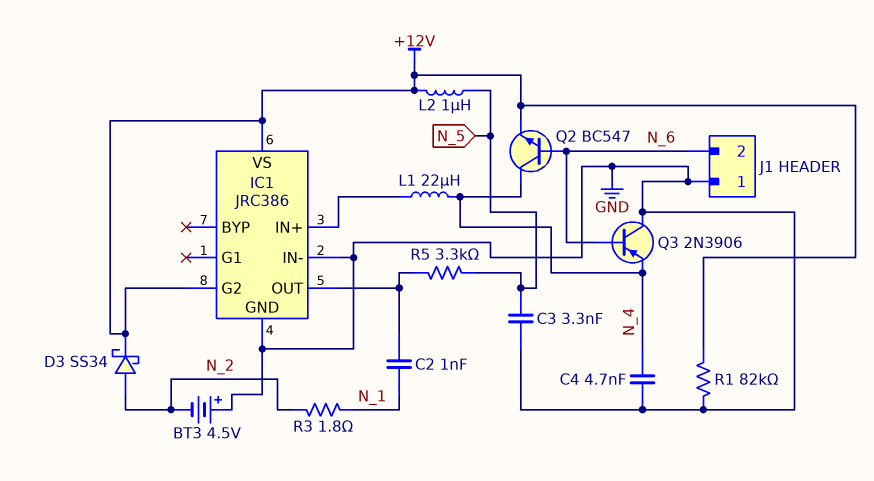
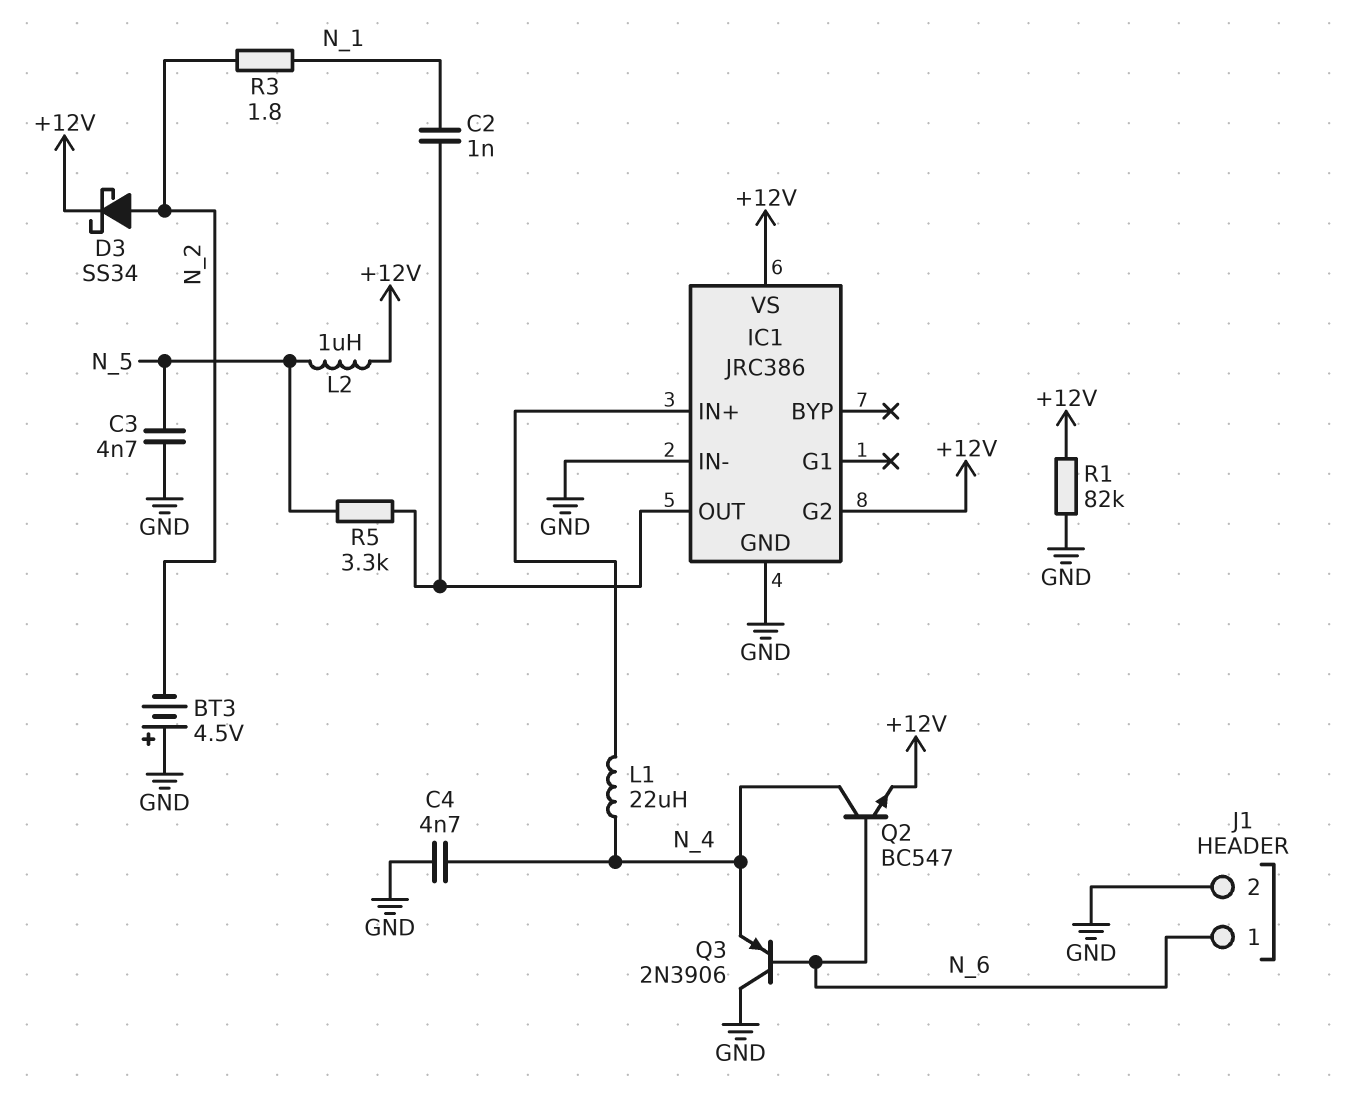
C3: 3.3nF (GND, N_5) -> 4.7nF (GND, N_5)
J1 pin 1: GND -> N_6
J1 pin 2: N_6 -> GND

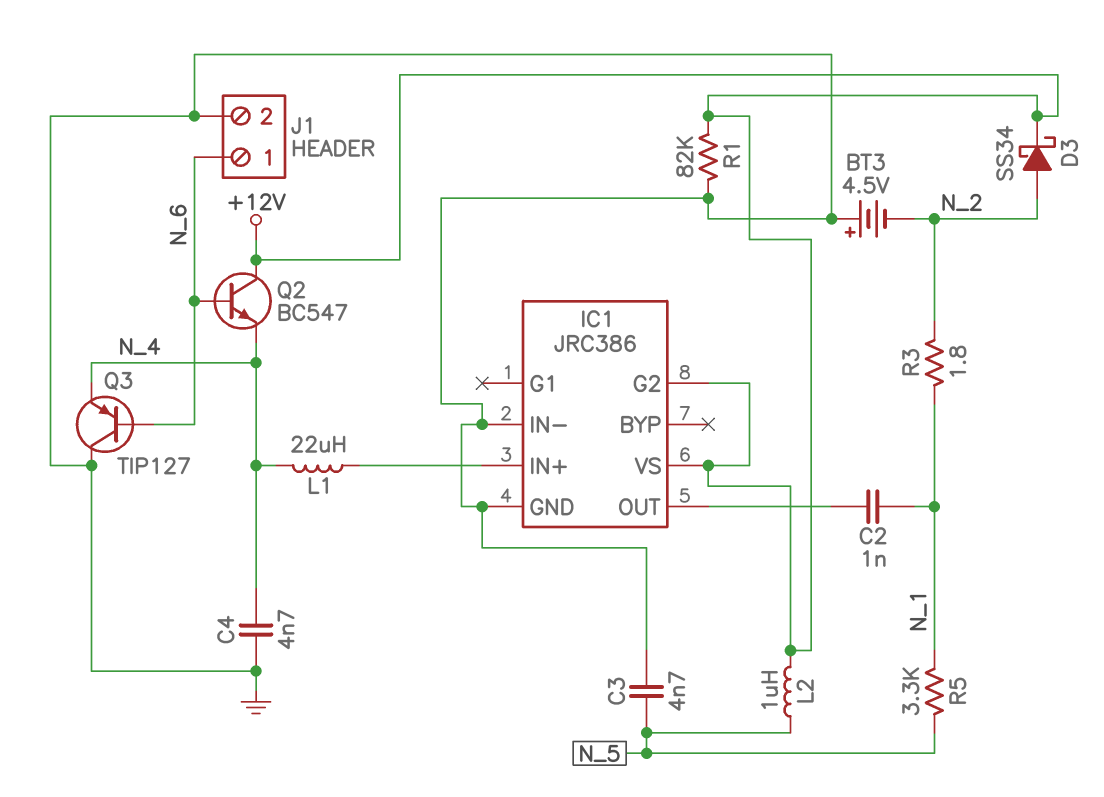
Q2: NPN BC547 (B N_6, C N_4, E +12V) -> NPN BC547 (B N_6, C +12V, E N_4)
Q3: PNP 2N3906 (B N_6, C GND, E N_4) -> PNP TIP127 (B N_6, C GND, E N_4)
R5: 3.3k (IC1/OUT, N_5) -> 3.3k (N_1, N_5)

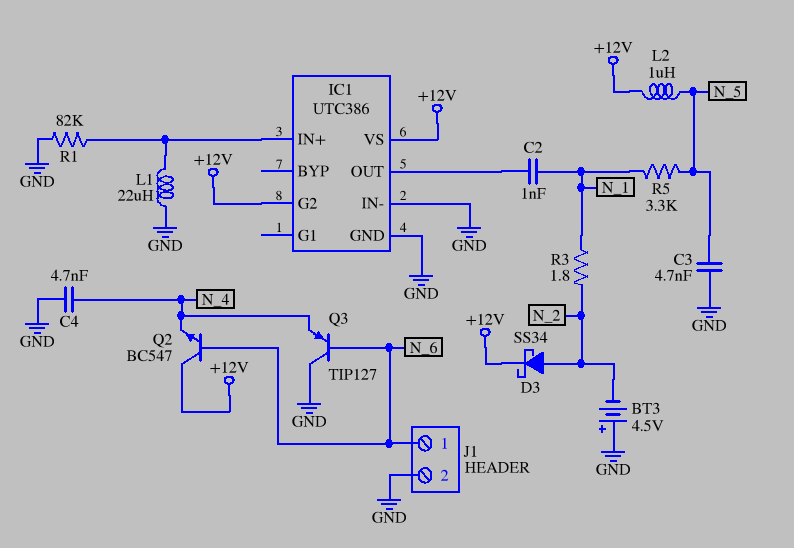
IC1: JRC386 -> UTC386
L1: 22uH (IC1/IN+, N_4) -> 22uH (GND, IC1/IN+)
R1: 82k (+12V, GND) -> 82k (GND, IC1/IN+)

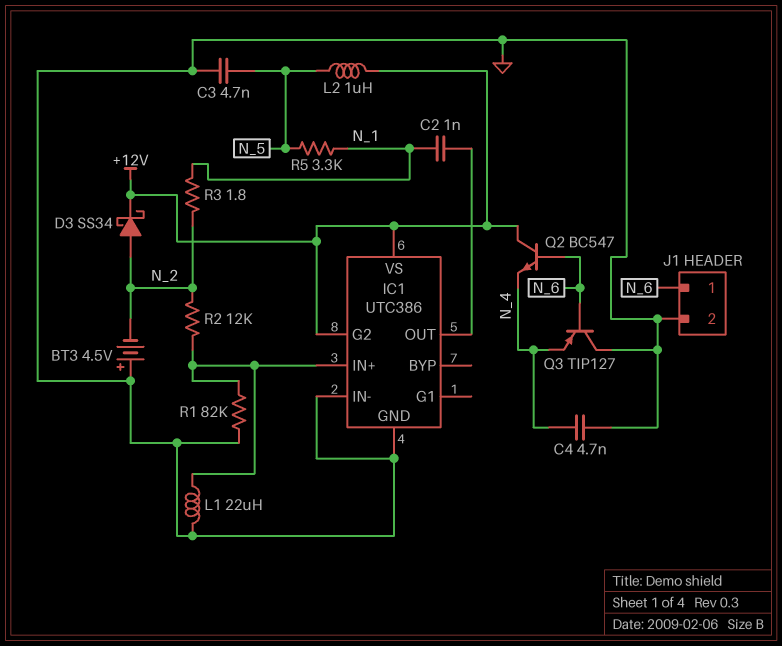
R2: none -> 12k (IC1/IN+, N_2)

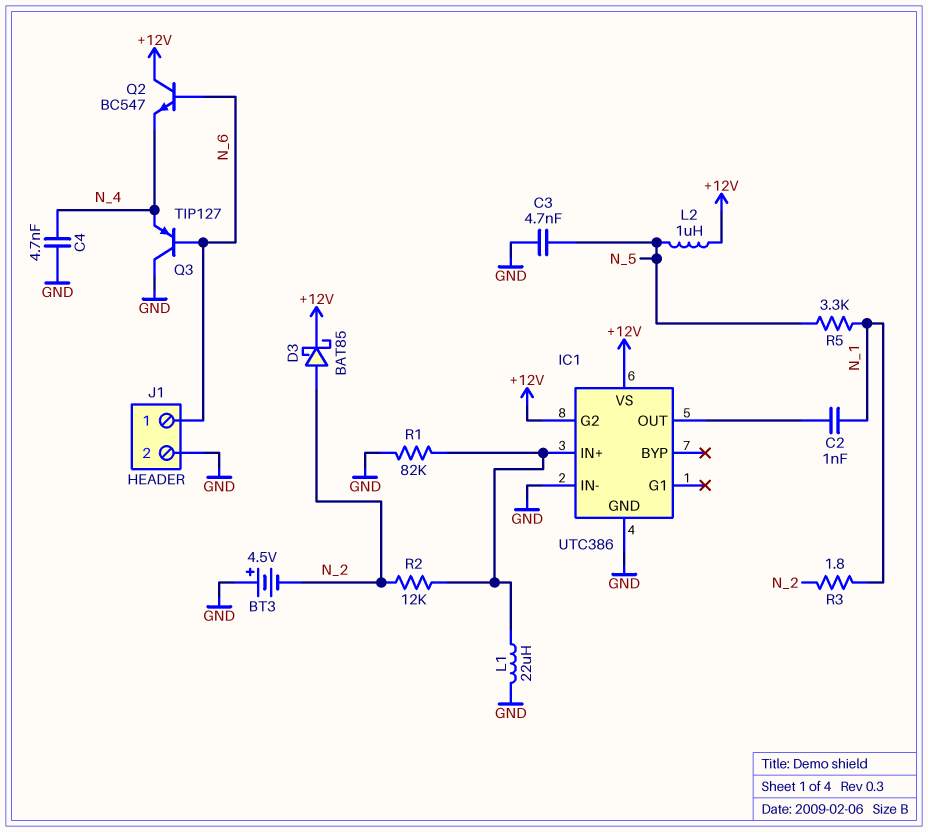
D3: schottky SS34 (A N_2, K +12V) -> schottky BAT85 (A N_2, K +12V)

